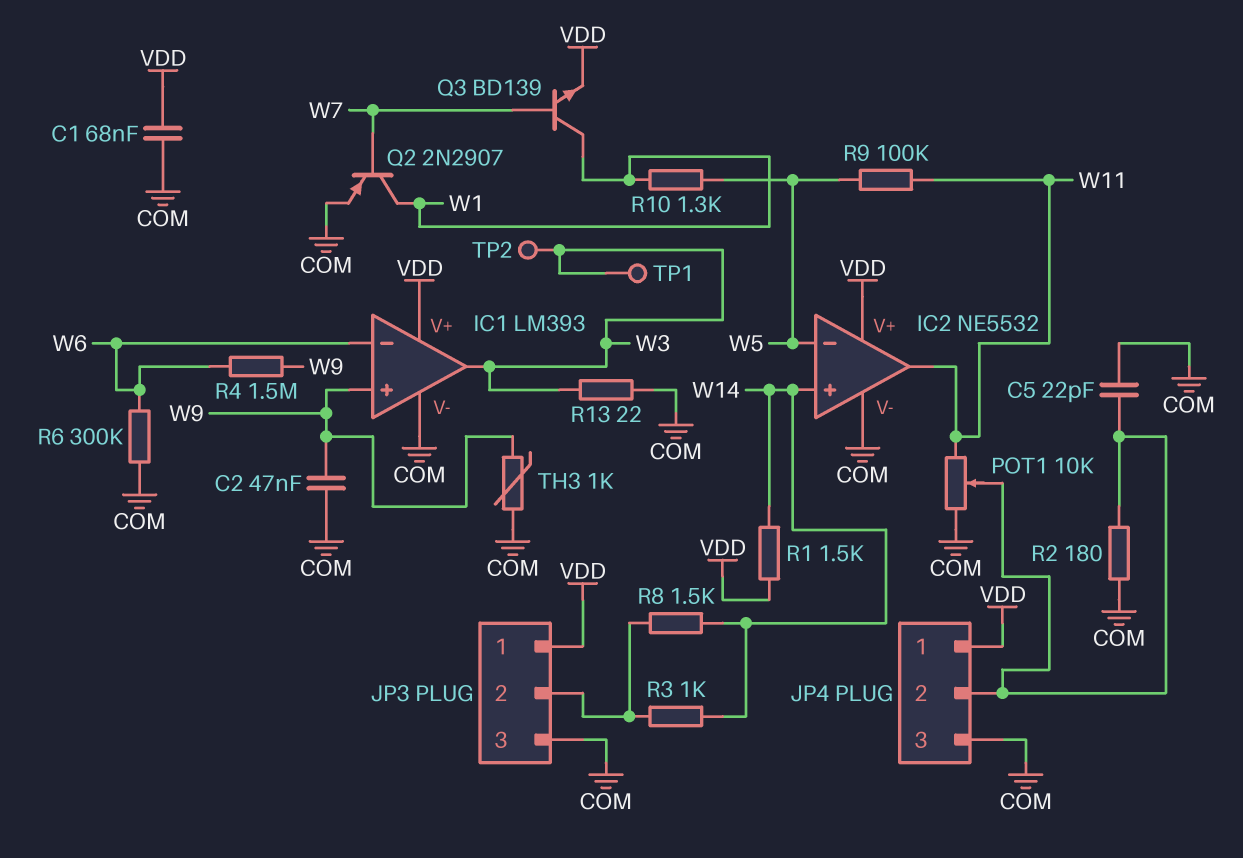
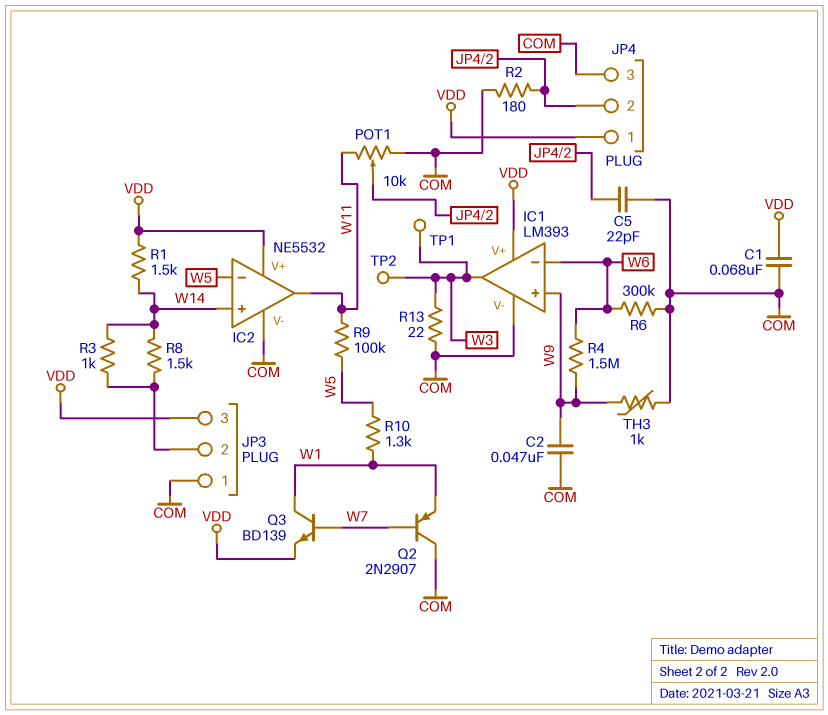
JP3 pin 1: VDD -> COM
JP3 pin 3: COM -> VDD
Q2: PNP 2N2907 (B W7, C W1, E COM) -> PNP 2N2907 (B W7, C COM, E W1)

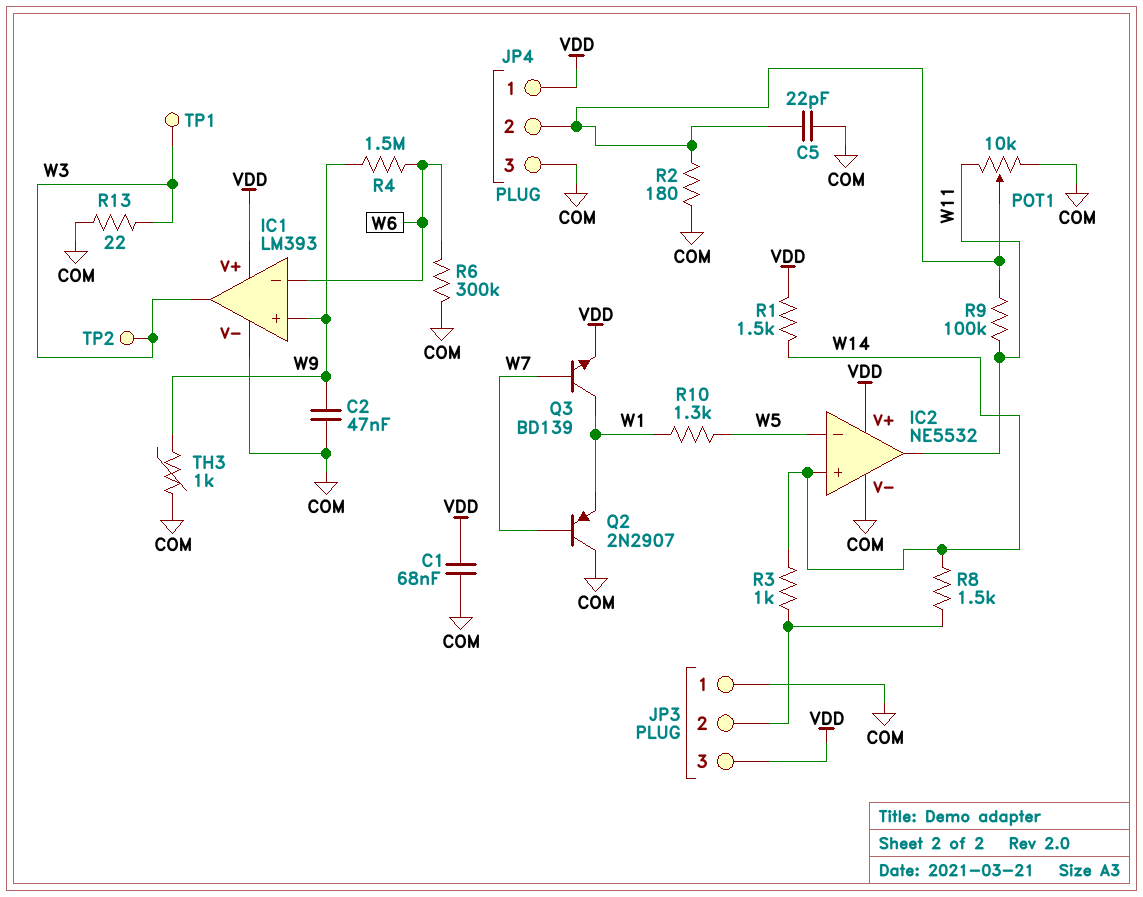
R9: 100k (W5, W11) -> 100k (JP4/2, W11)

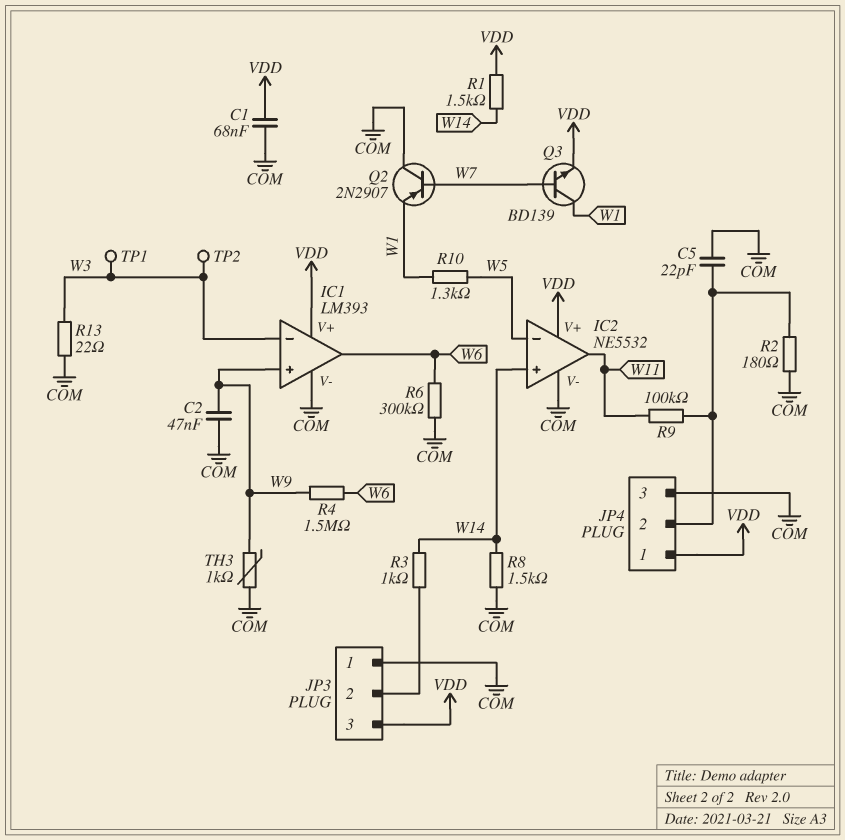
IC1 pin in-: W6 -> W3
IC1 pin out: W3 -> W6
POT1: 10k (COM, W11, wiper JP4/2) -> none
R8: 1.5k (JP3/2, W14) -> 1.5k (COM, W14)

